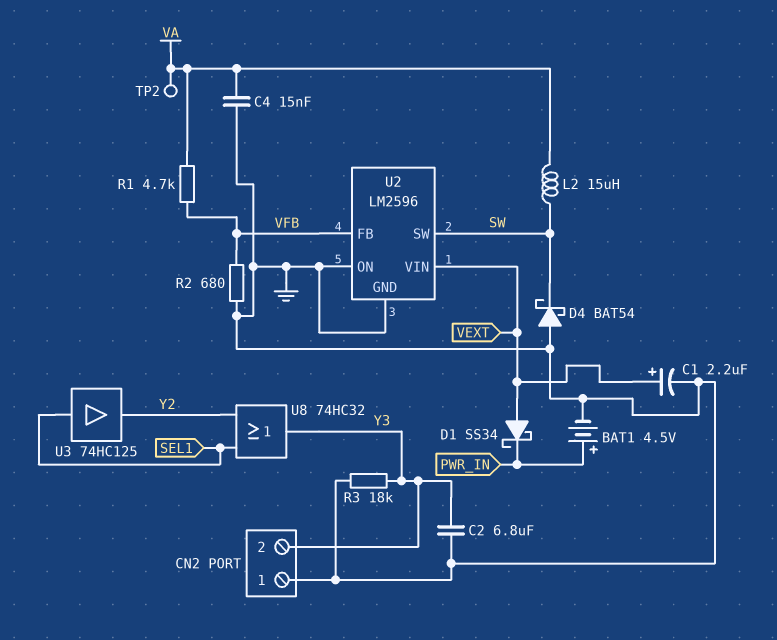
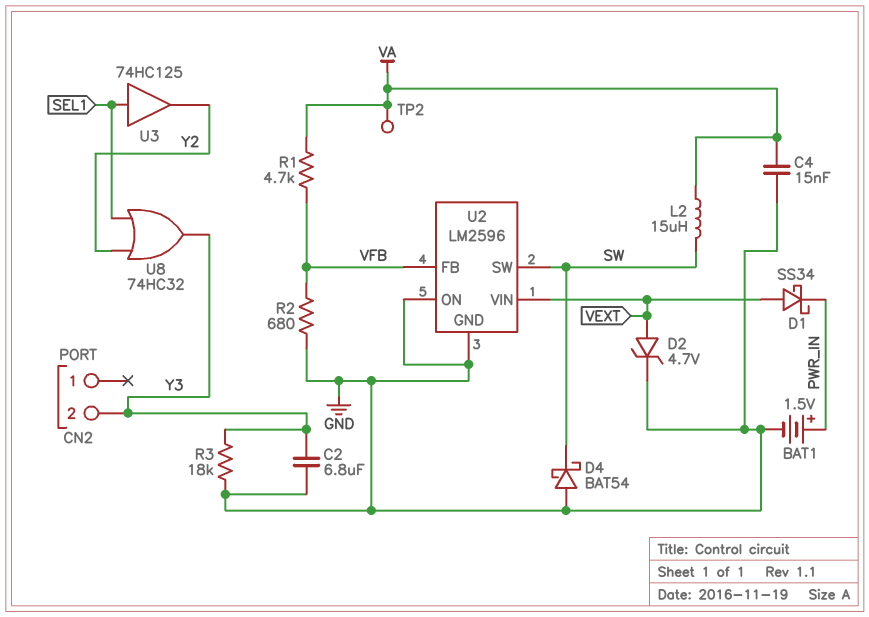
BAT1: 4.5V (plus PWR_IN, minus GND) -> 1.5V (plus PWR_IN, minus GND)
C1: 2.2uF (plus VEXT, minus GND) -> none
CN2 pin 1: GND -> none
D2: none -> zener 4.7V (A VEXT, K GND)

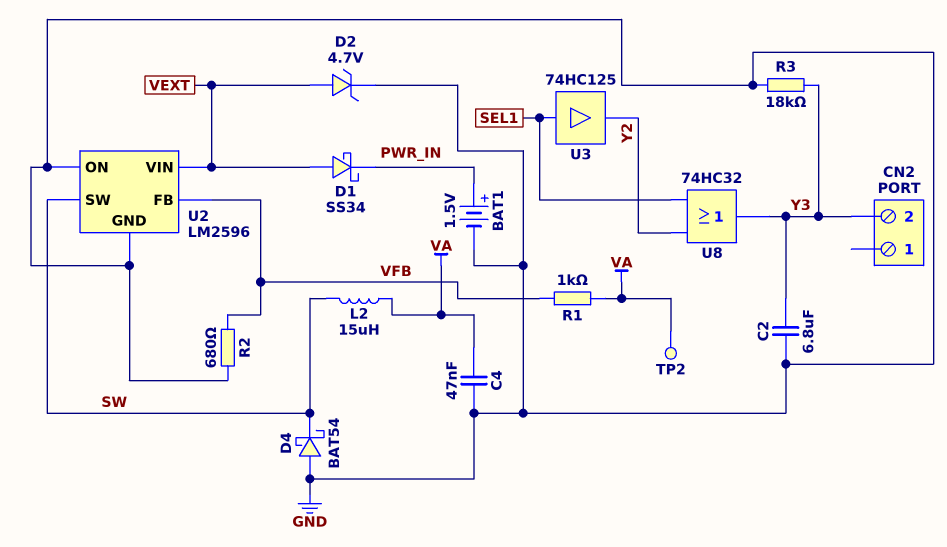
C4: 15nF (GND, VA) -> 47nF (GND, VA)
R1: 4.7k (VA, VFB) -> 1k (VA, VFB)

